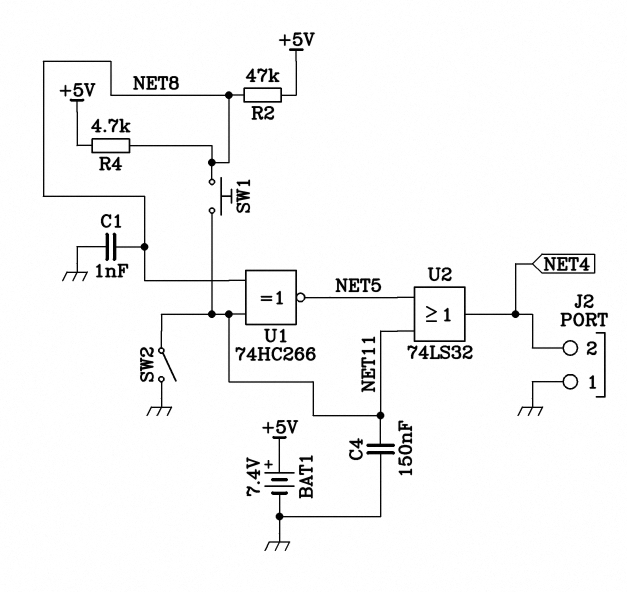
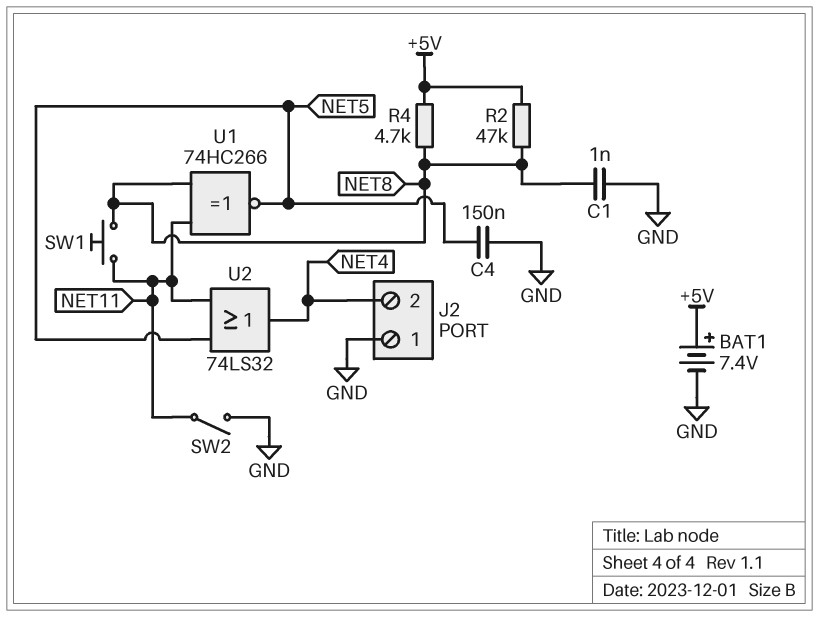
C4: 150nF (GND, NET11) -> 150nF (GND, NET5)

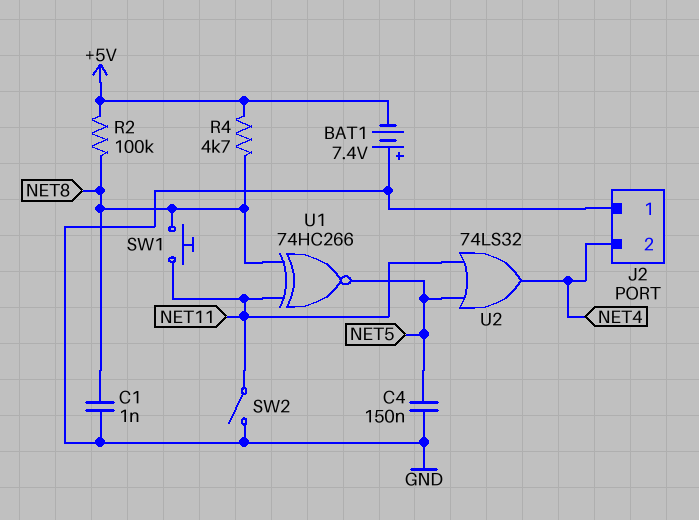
BAT1: 7.4V (plus +5V, minus GND) -> 7.4V (plus GND, minus +5V)
R2: 47k (+5V, NET8) -> 100k (+5V, NET8)

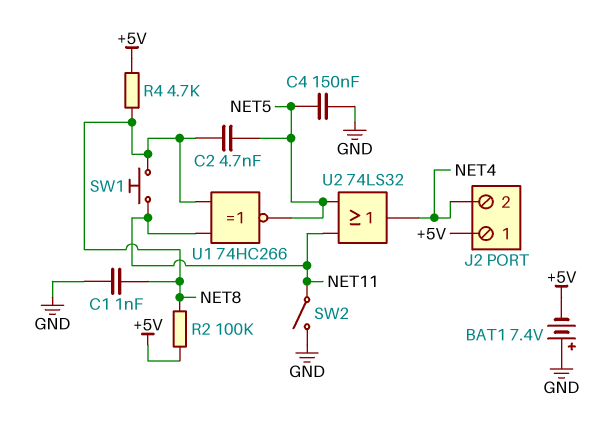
C2: none -> 4.7nF (NET5, NET8)
J2 pin 1: GND -> +5V

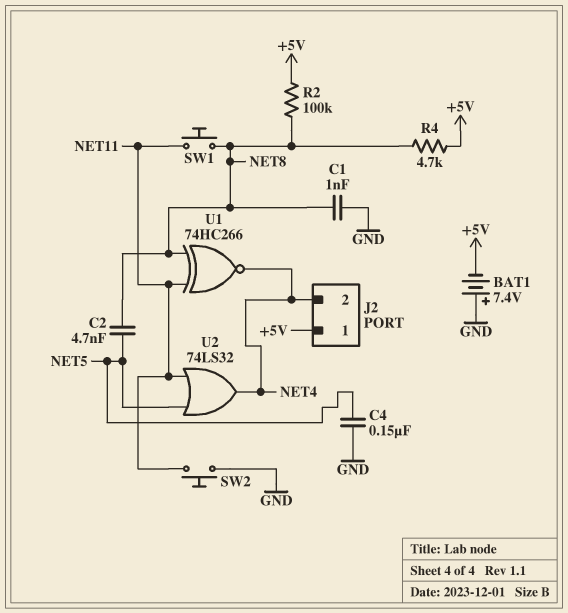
SW2: switch (GND, NET11) -> button (GND, NET11)
U1: XNOR 74HC266 (in NET8, in NET11, out NET5) -> XNOR 74HC266 (in NET8, in NET11, out NET4)

